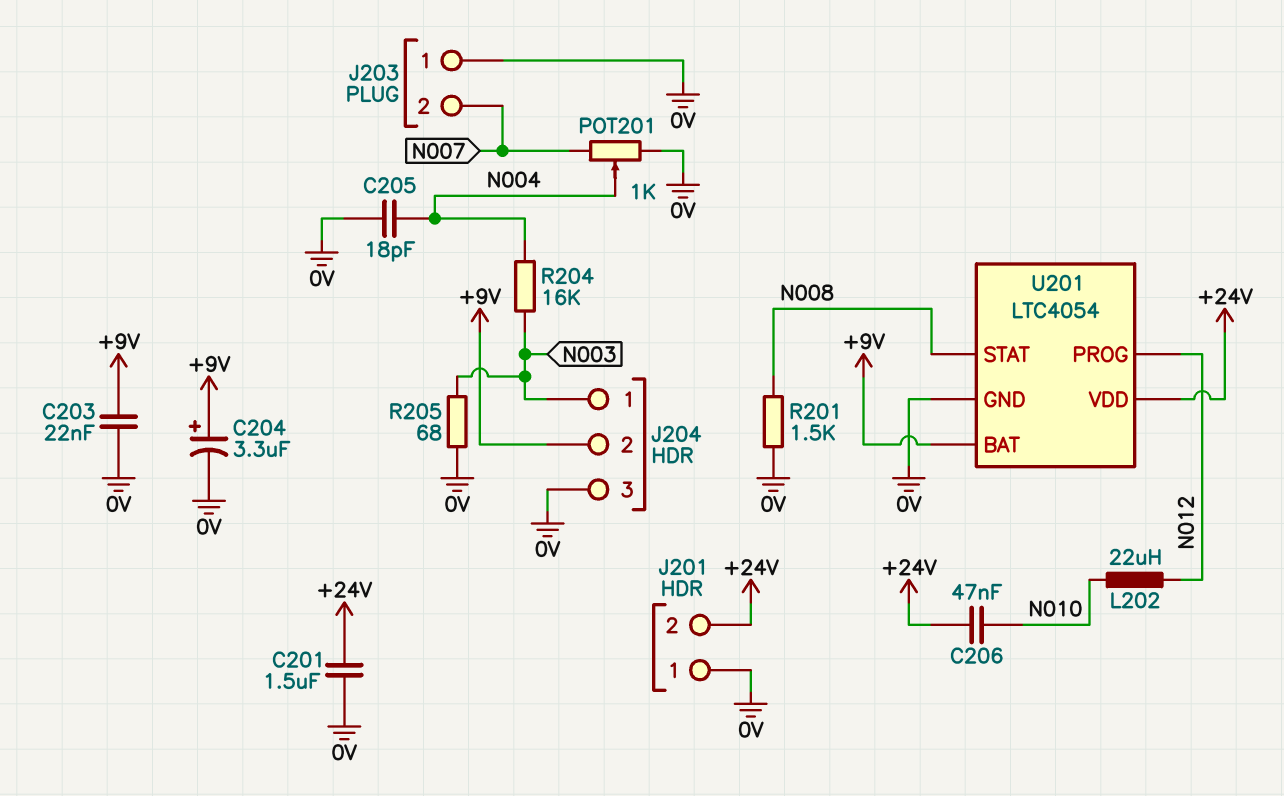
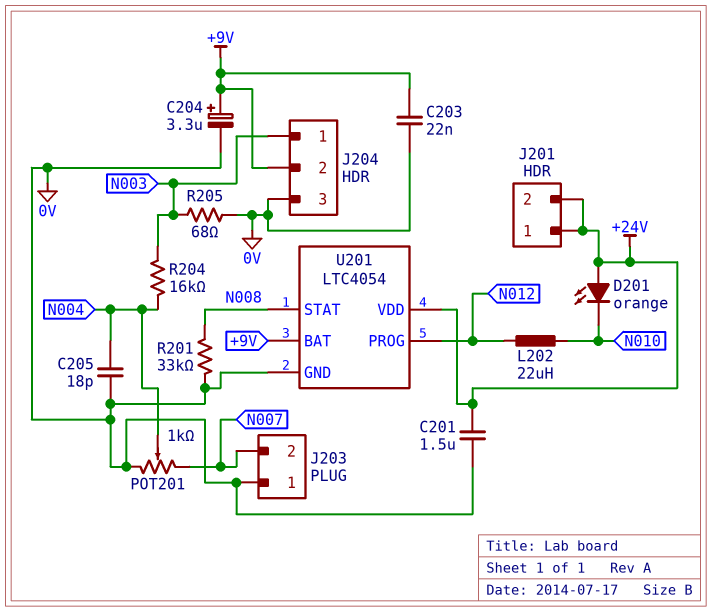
C206: 47nF (+24V, N010) -> none
D201: none -> LED orange (A +24V, K N010)
J201 pin 1: 0V -> +24V
R201: 1.5k (0V, N008) -> 33k (0V, N008)

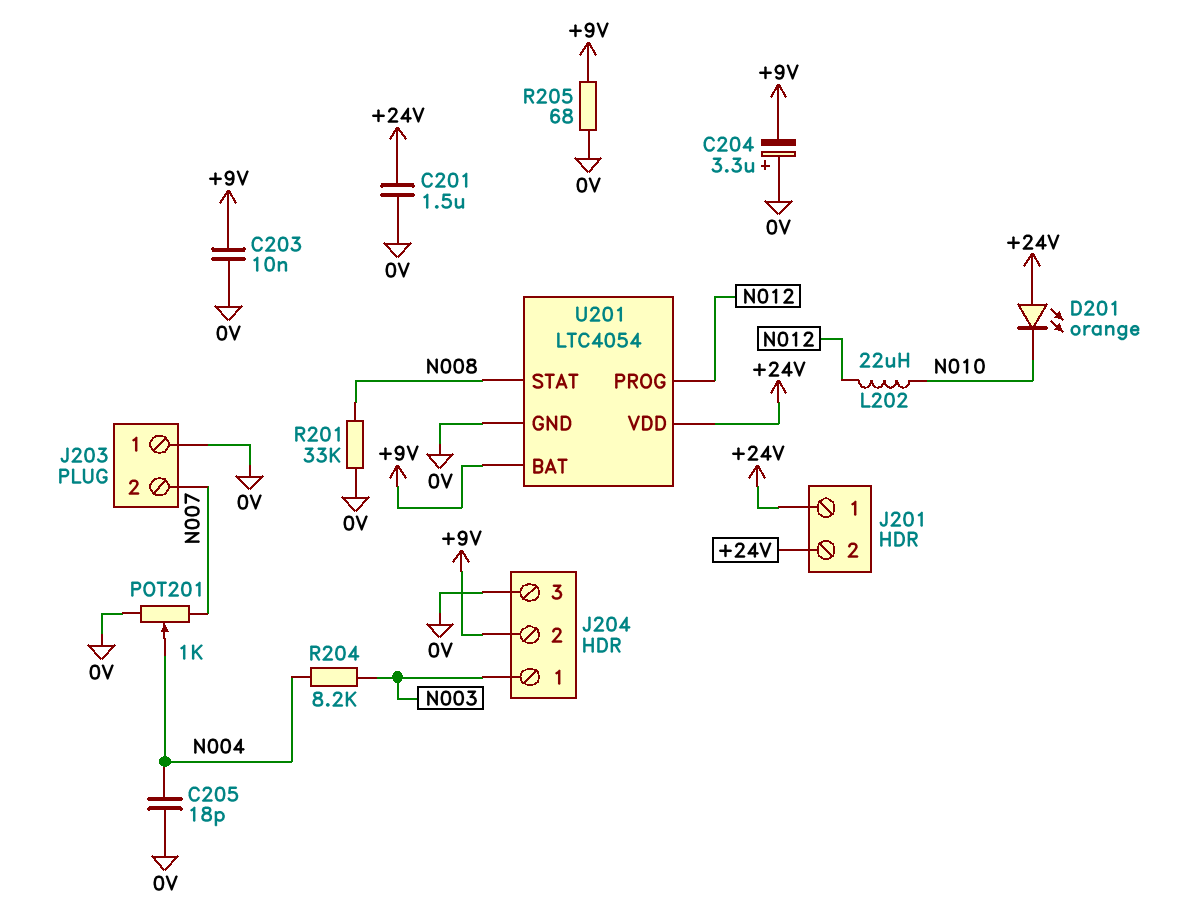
C203: 22nF (+9V, 0V) -> 10nF (+9V, 0V)
C204: 3.3uF (plus +9V, minus 0V) -> 3.3uF (plus 0V, minus +9V)
R204: 16k (N003, N004) -> 8.2k (N003, N004)
R205: 68 (0V, N003) -> 68 (+9V, 0V)

